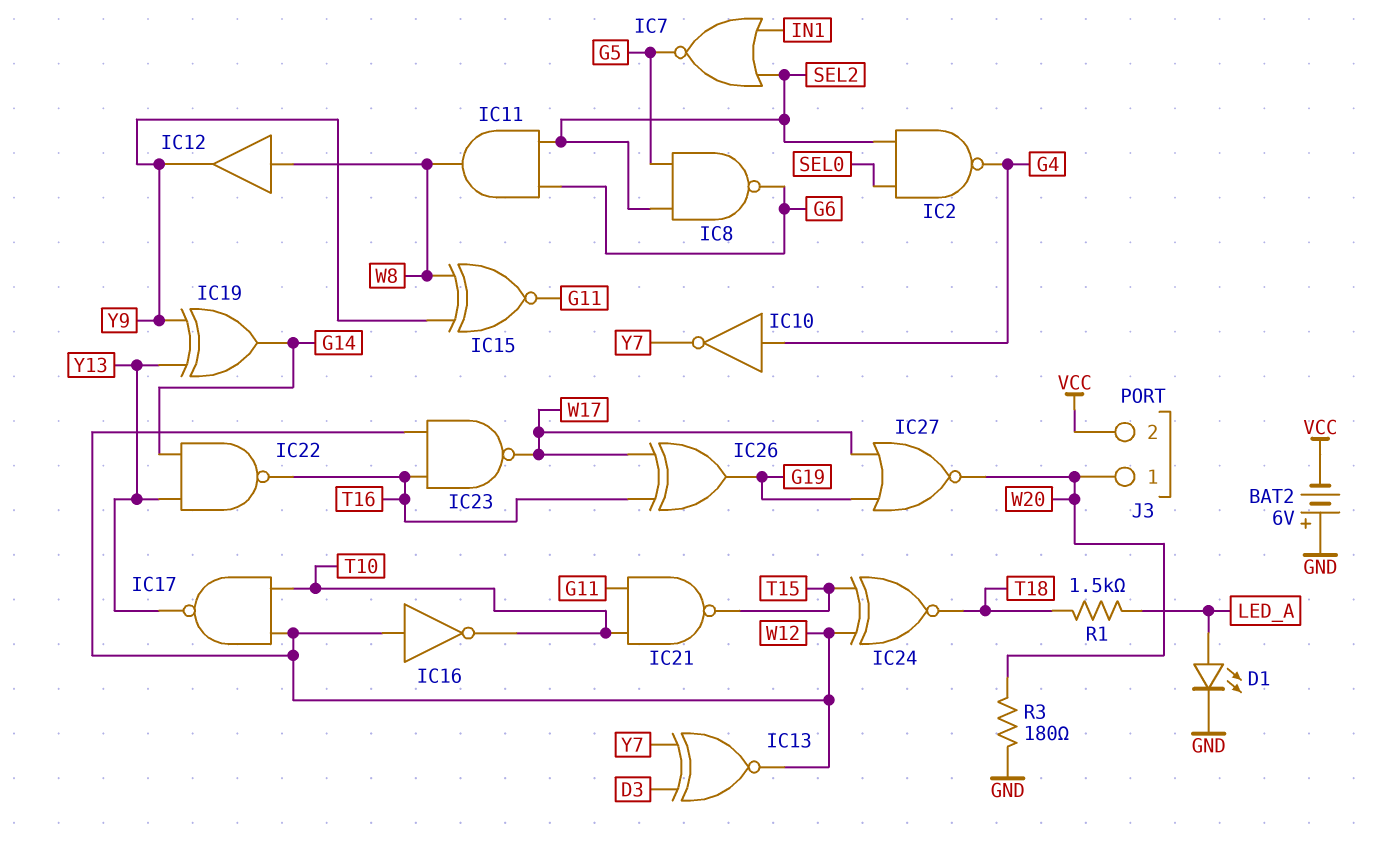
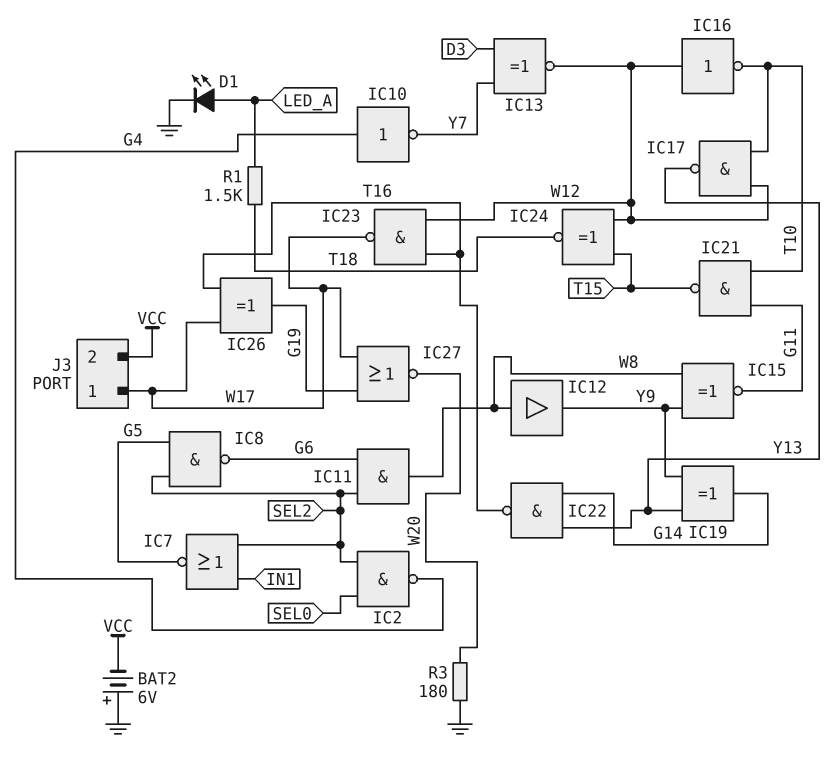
J3 pin 1: W20 -> W17

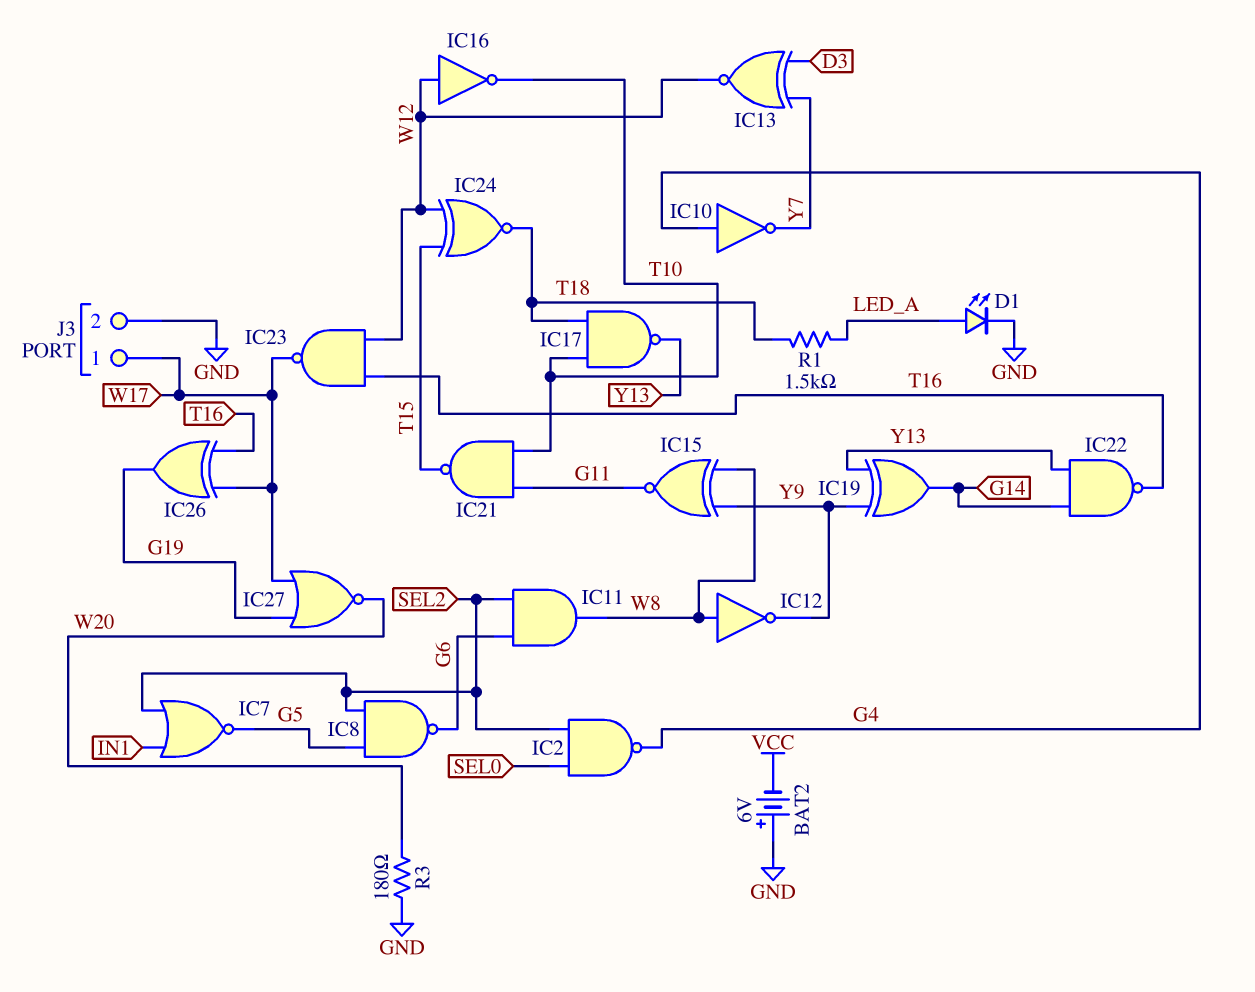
IC12: buffer (in W8, out Y9) -> NOT (in W8, out Y9)
IC17: NAND (in T10, in W12, out Y13) -> NAND (in T10, in T18, out Y13)
J3 pin 2: VCC -> GND

